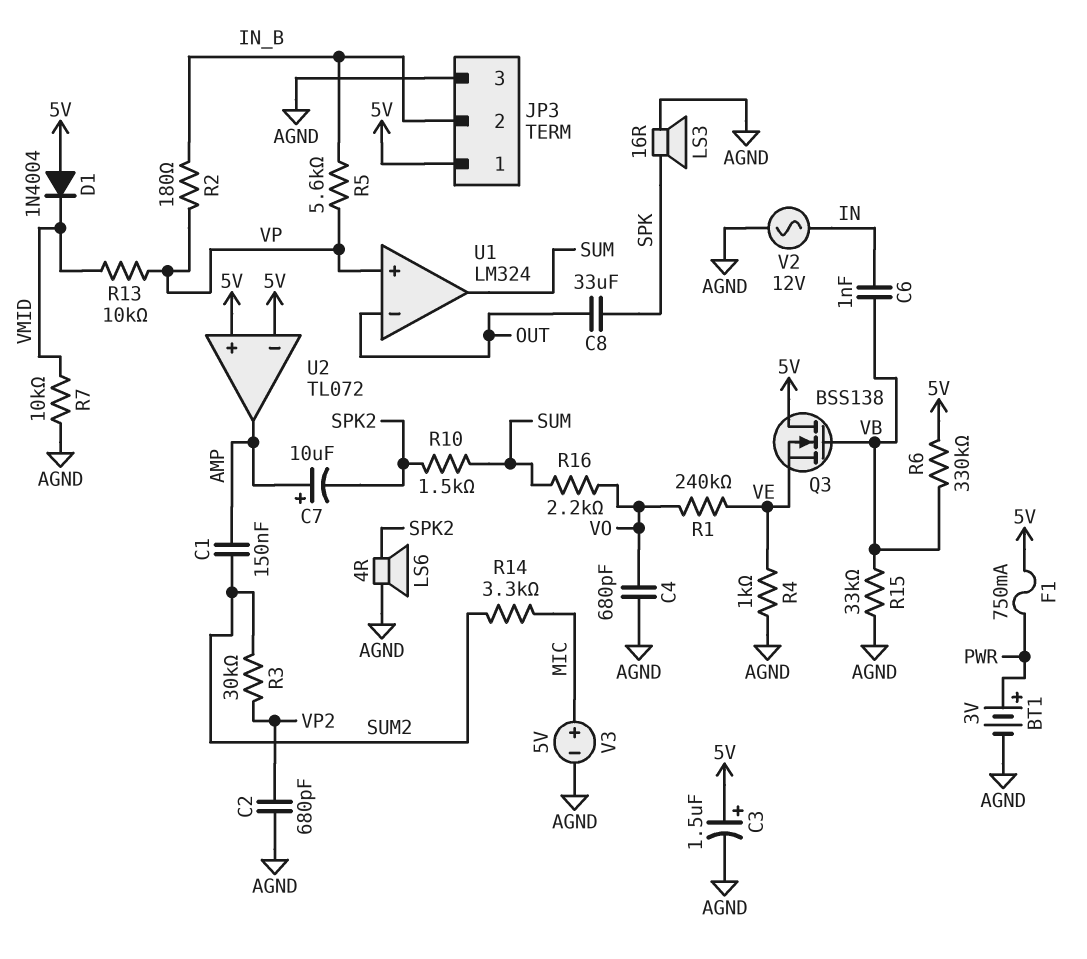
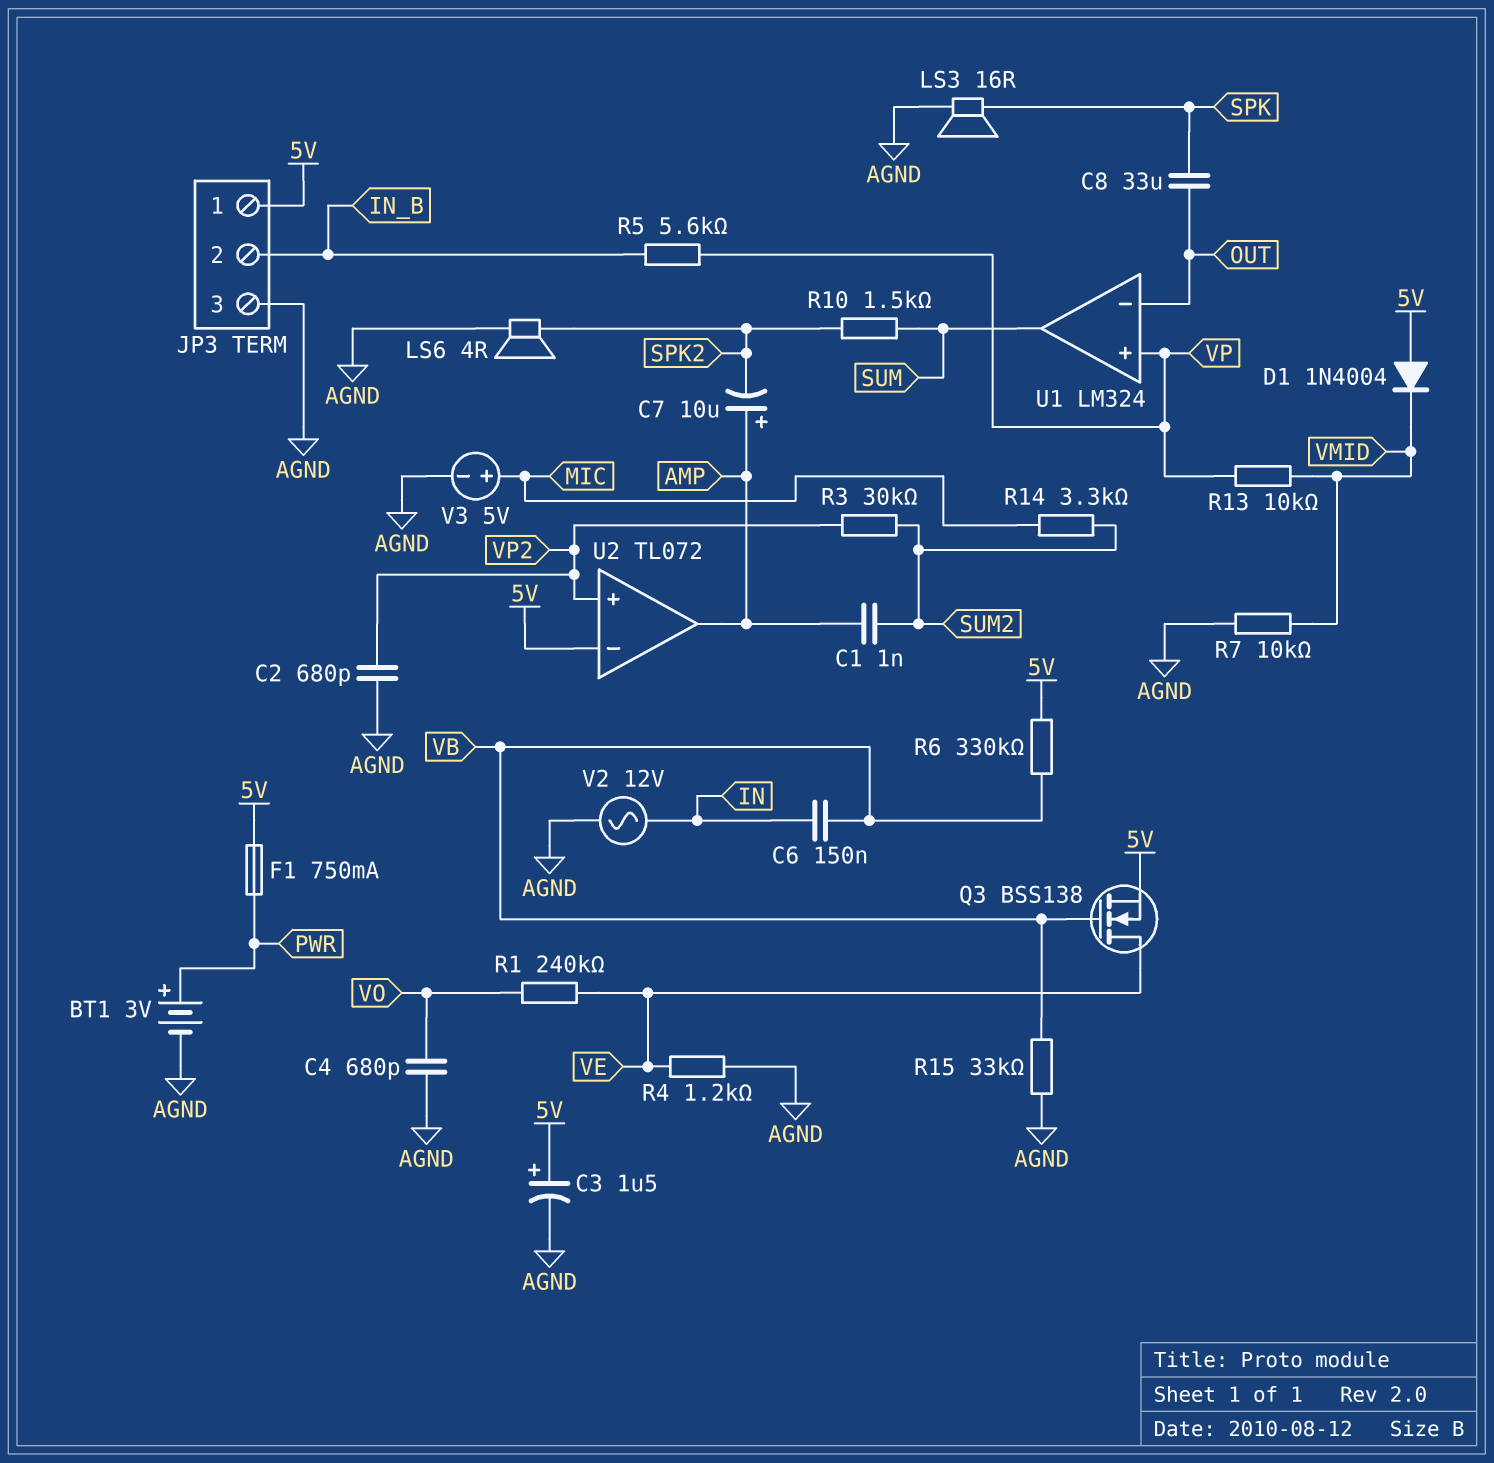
C1: 150nF (AMP, SUM2) -> 1nF (AMP, SUM2)
C6: 1nF (IN, VB) -> 150nF (IN, VB)
Q3: NMOS BSS138 (G VB, D 5V, S VE) -> NMOS BSS138 (G VB, D VE, S 5V)
R2: 180 (IN_B, VP) -> none
R4: 1k (AGND, VE) -> 1.2k (AGND, VE)
R16: 2.2k (SUM, VO) -> none
U2 pin in+: 5V -> VP2

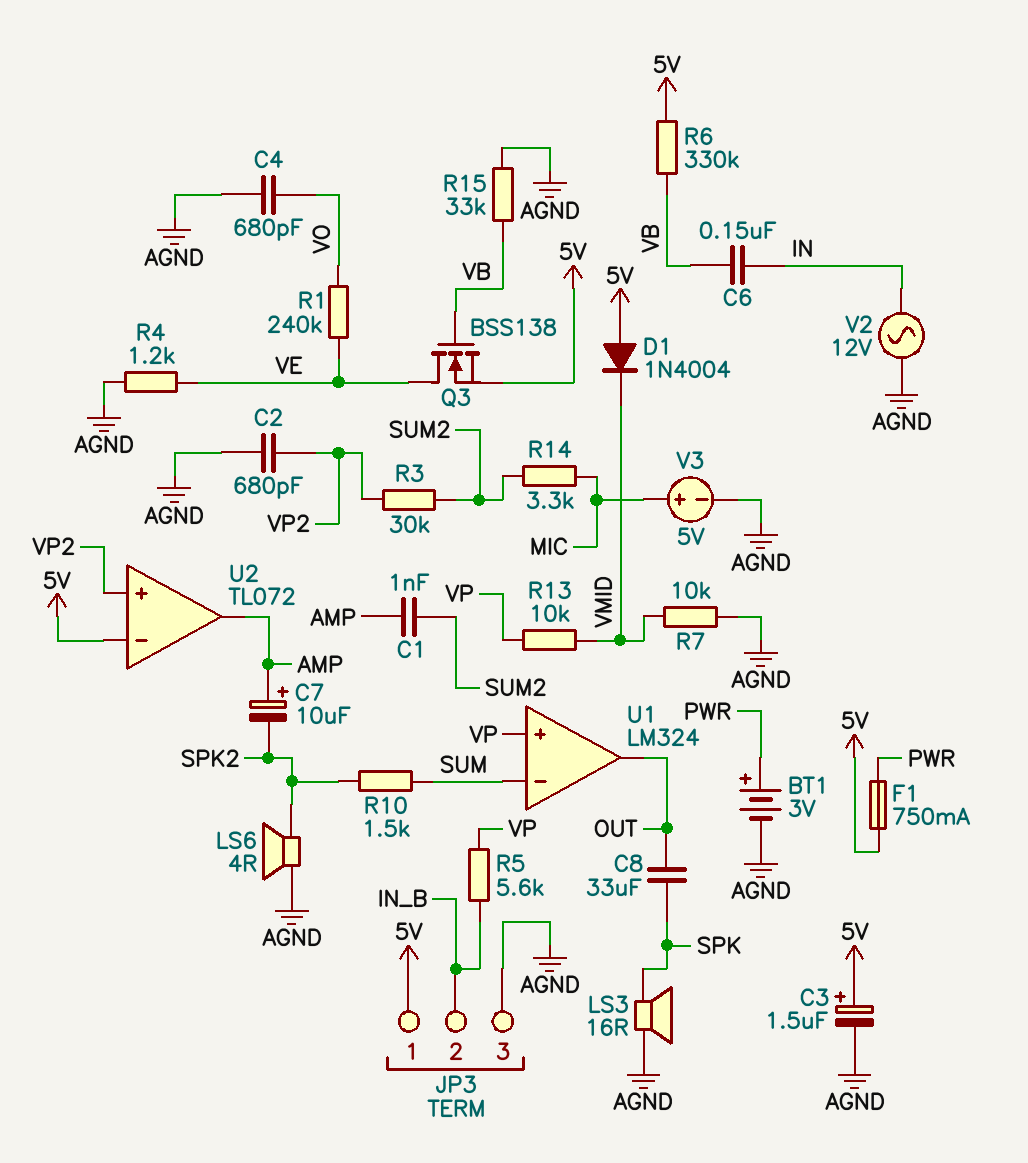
U1 pin in-: OUT -> SUM
U1 pin out: SUM -> OUT

